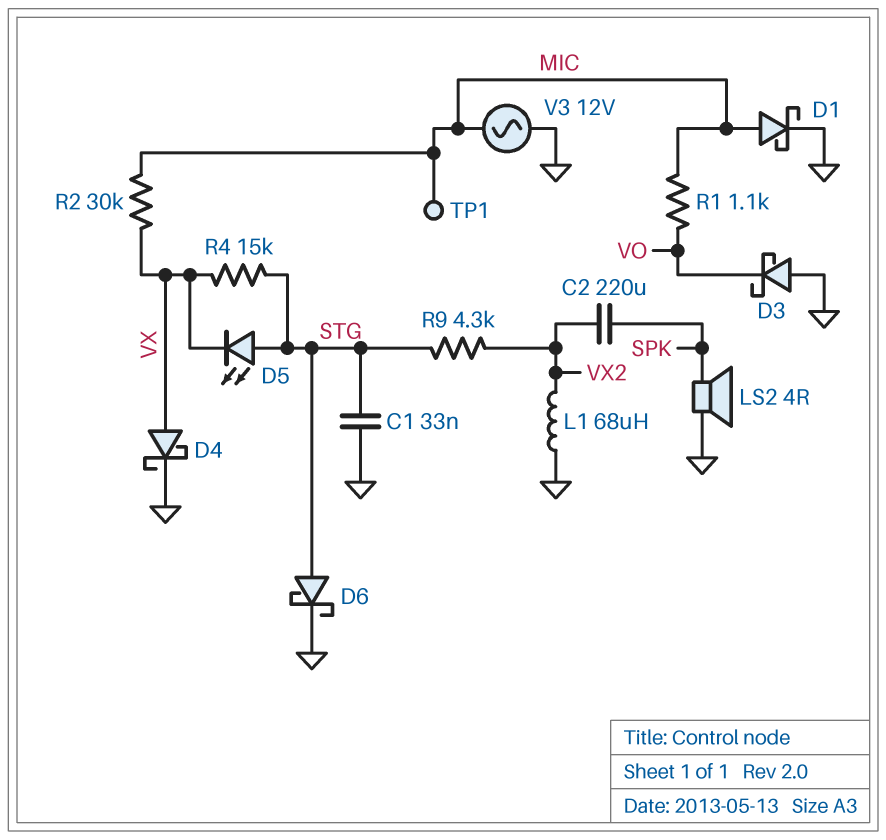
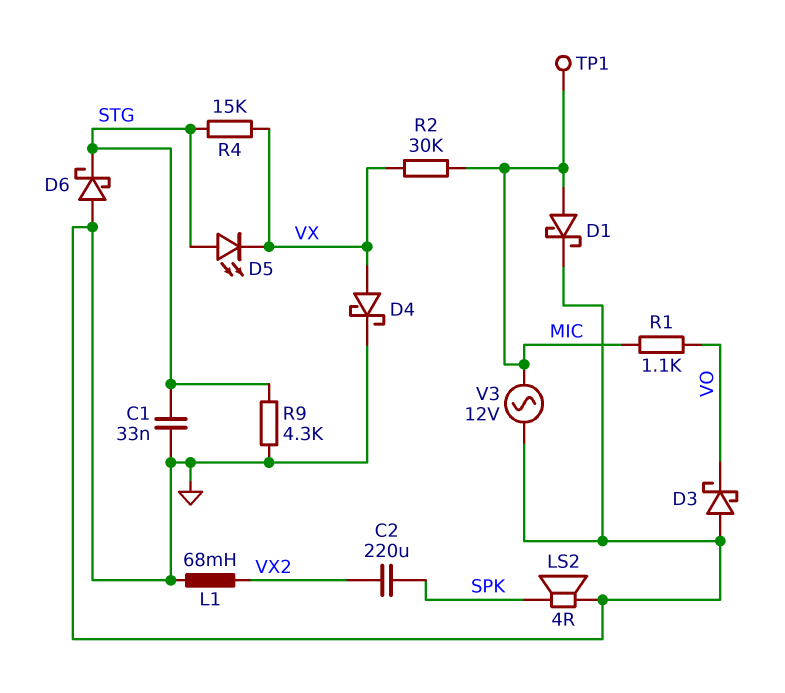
D6: schottky (A STG, K GND) -> schottky (A GND, K STG)
L1: 68uH (GND, VX2) -> 68mH (GND, VX2)
R9: 4.3k (STG, VX2) -> 4.3k (GND, STG)

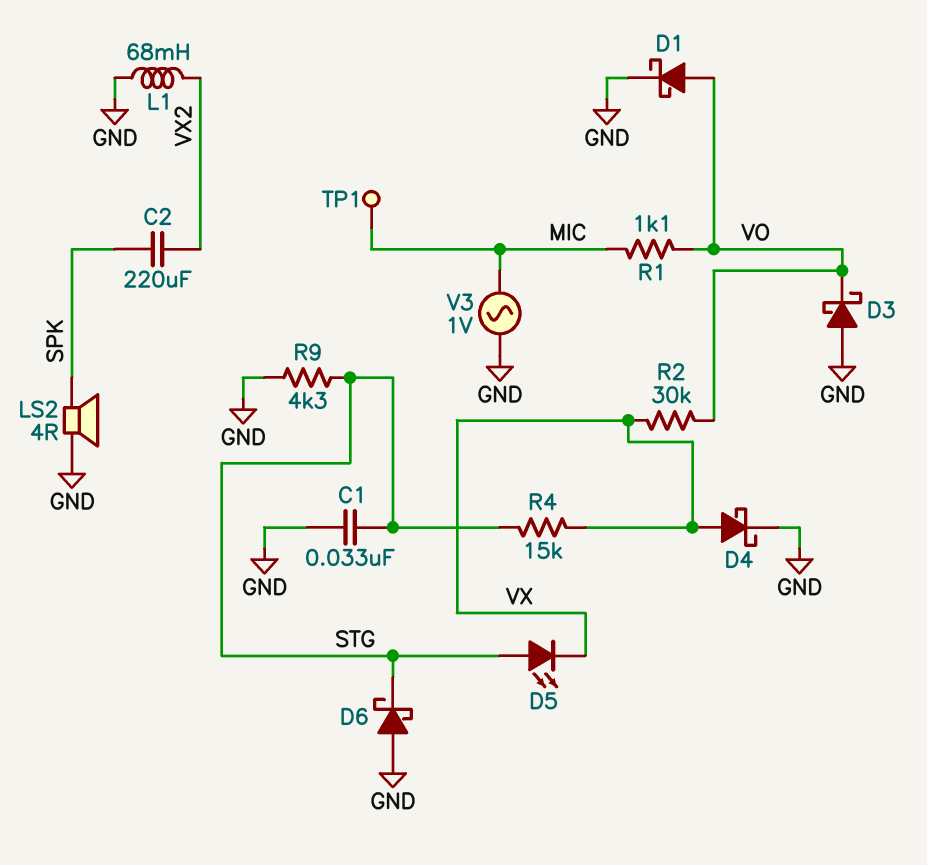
D1: schottky (A MIC, K GND) -> schottky (A VO, K GND)
R2: 30k (MIC, VX) -> 30k (VO, VX)
V3: AC 12V (GND, MIC) -> AC 1V (GND, MIC)

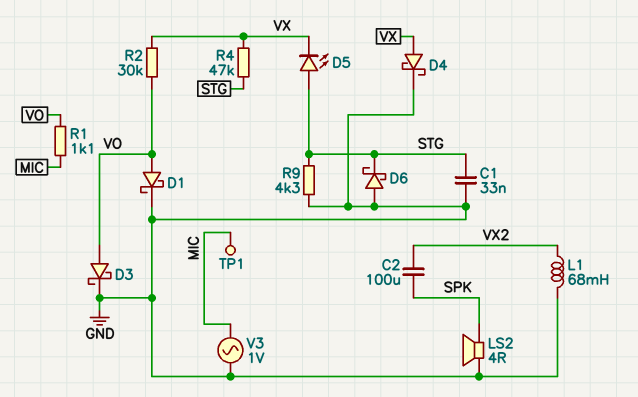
C2: 220uF (SPK, VX2) -> 100uF (SPK, VX2)
D3: schottky (A GND, K VO) -> schottky (A VO, K GND)
R4: 15k (STG, VX) -> 47k (STG, VX)

